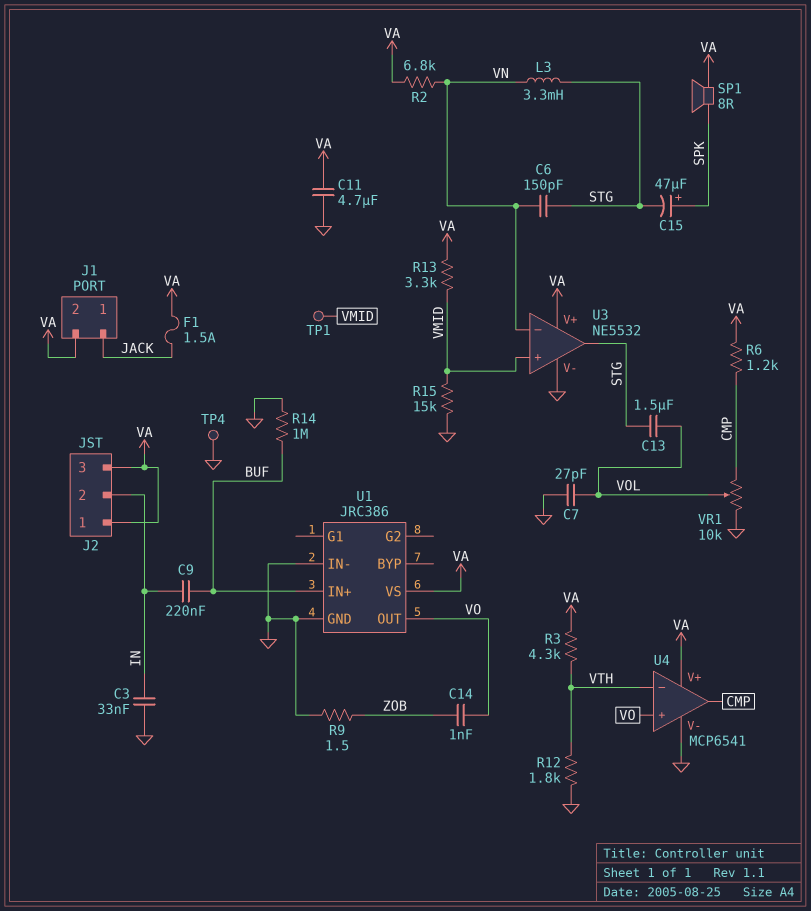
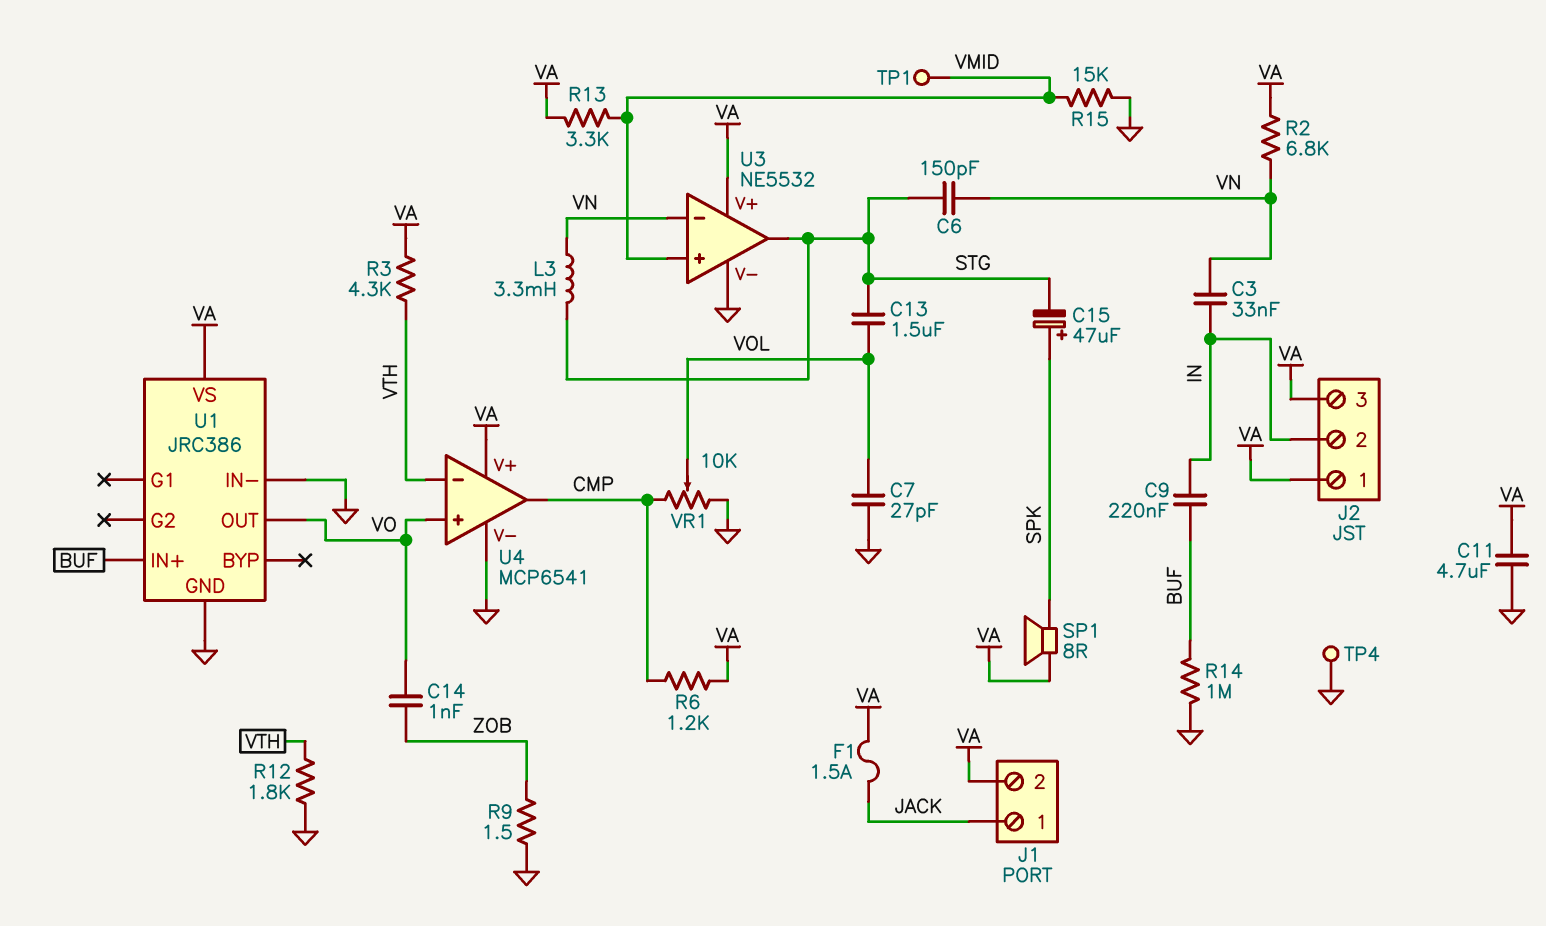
C3: 33nF (GND, IN) -> 33nF (IN, VN)

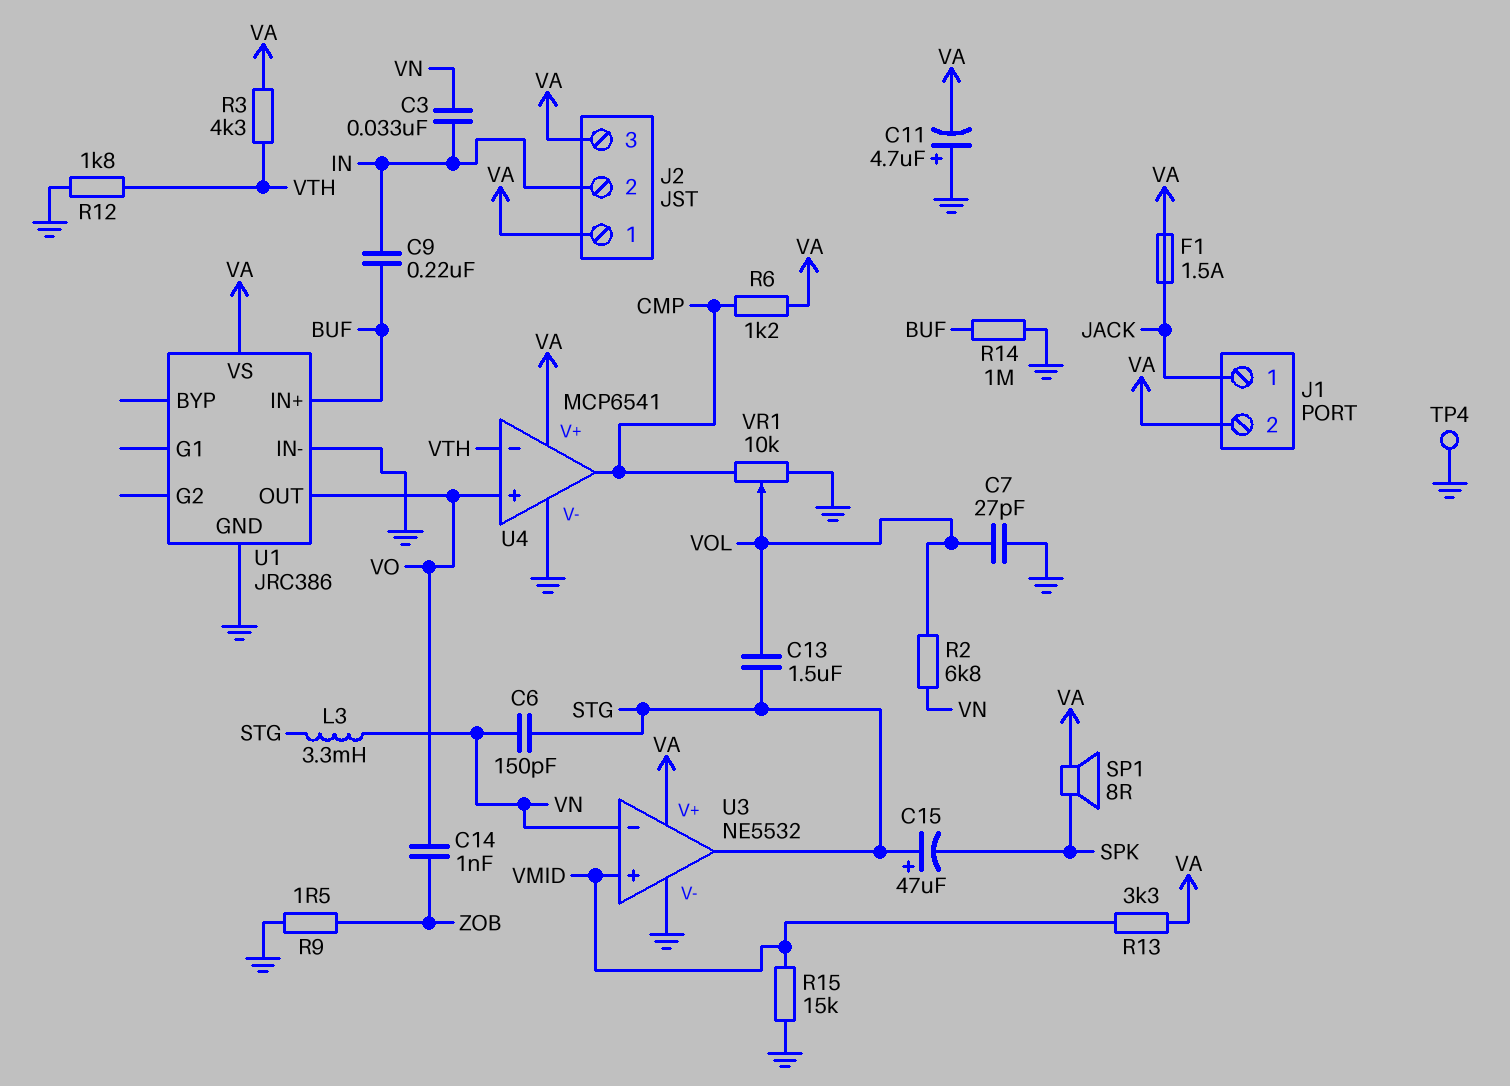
C11: 4.7uF (GND, VA) -> 4.7uF (plus GND, minus VA)
C15: 47uF (plus SPK, minus STG) -> 47uF (plus STG, minus SPK)
R2: 6.8k (VA, VN) -> 6.8k (VN, VOL)
TP1: test point (VMID) -> none

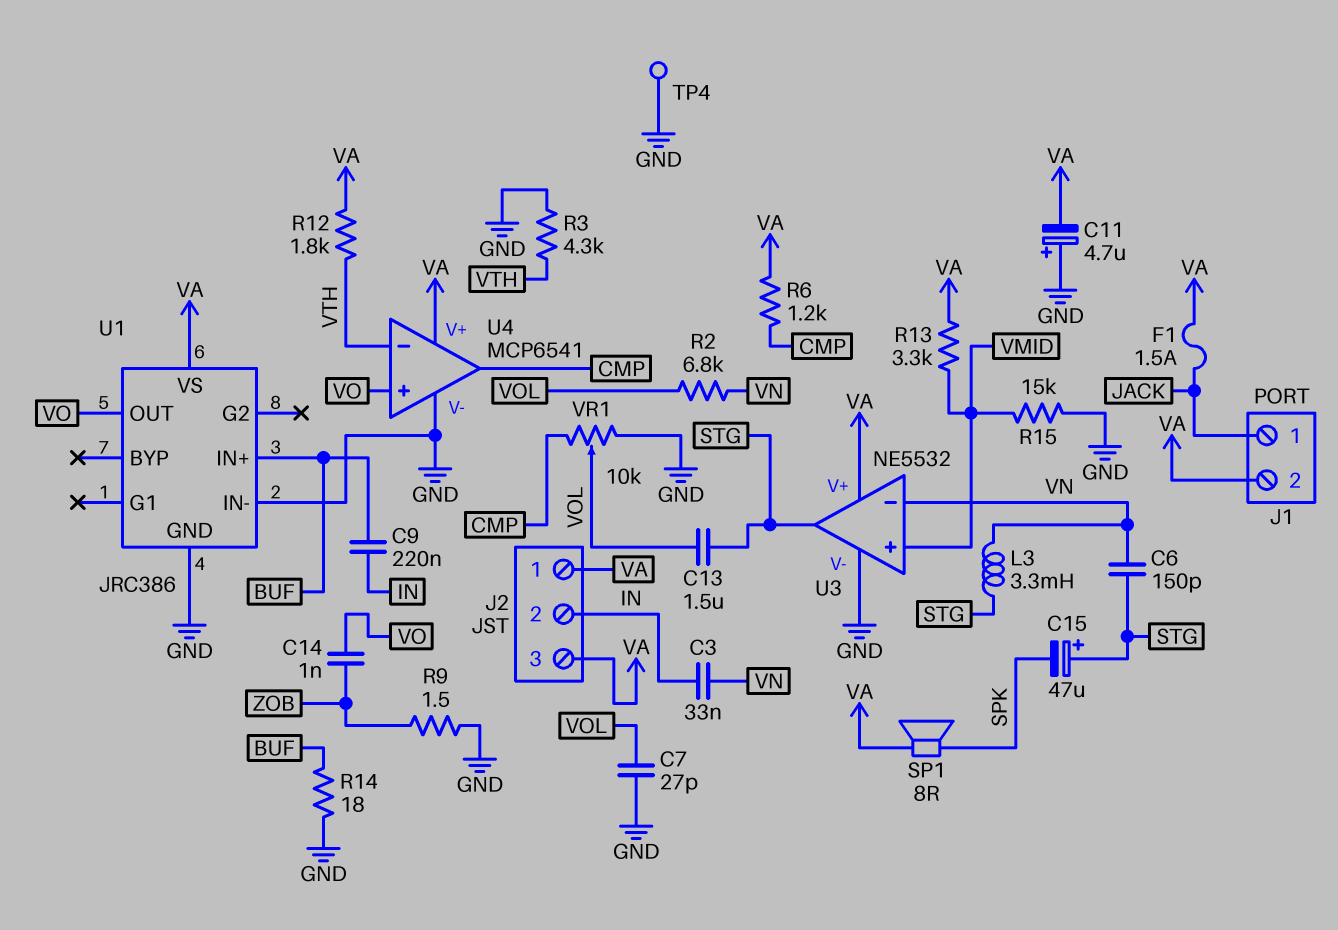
R3: 4.3k (VA, VTH) -> 4.3k (GND, VTH)
R12: 1.8k (GND, VTH) -> 1.8k (VA, VTH)
R14: 1M (BUF, GND) -> 18 (BUF, GND)

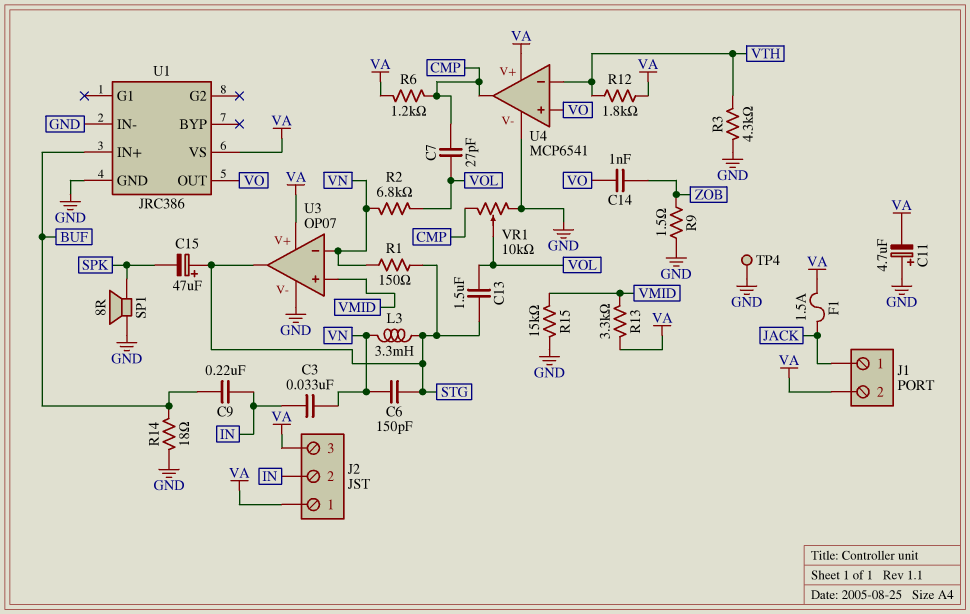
C7: 27pF (GND, VOL) -> 27pF (CMP, VOL)
R1: none -> 150 (STG, VN)
SP1: speaker 8R (SPK, VA) -> speaker 8R (GND, SPK)
U3: NE5532 -> OP07

